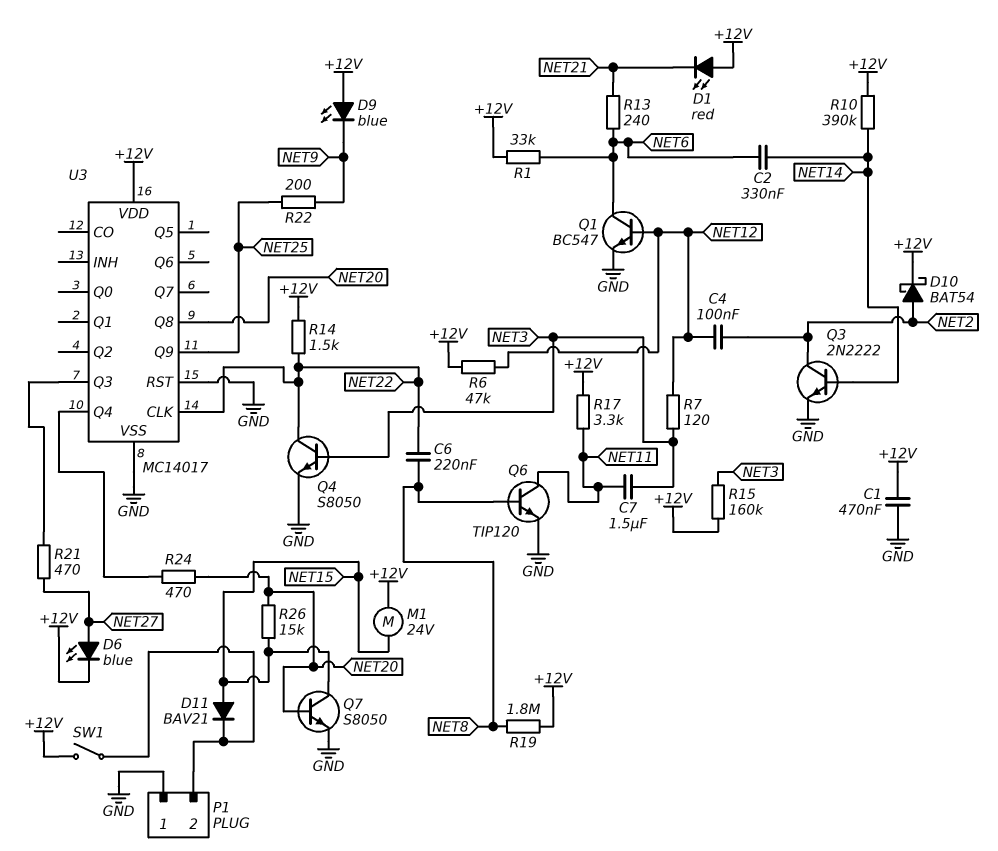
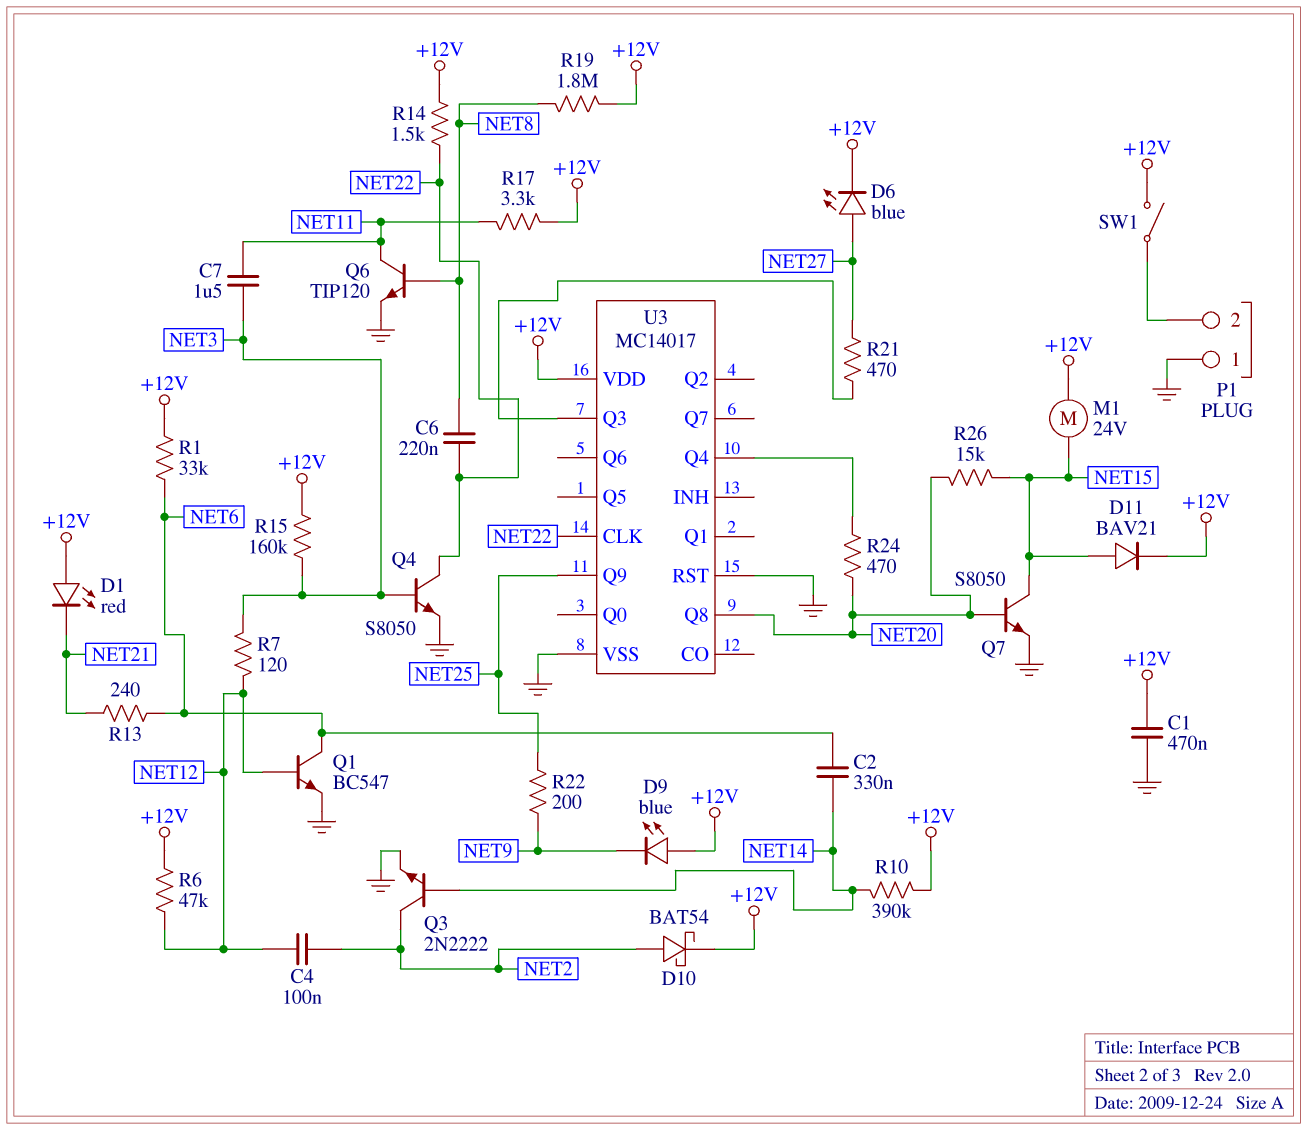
D11: diode BAV21 (A NET15, K P1/2) -> diode BAV21 (A NET15, K +12V)

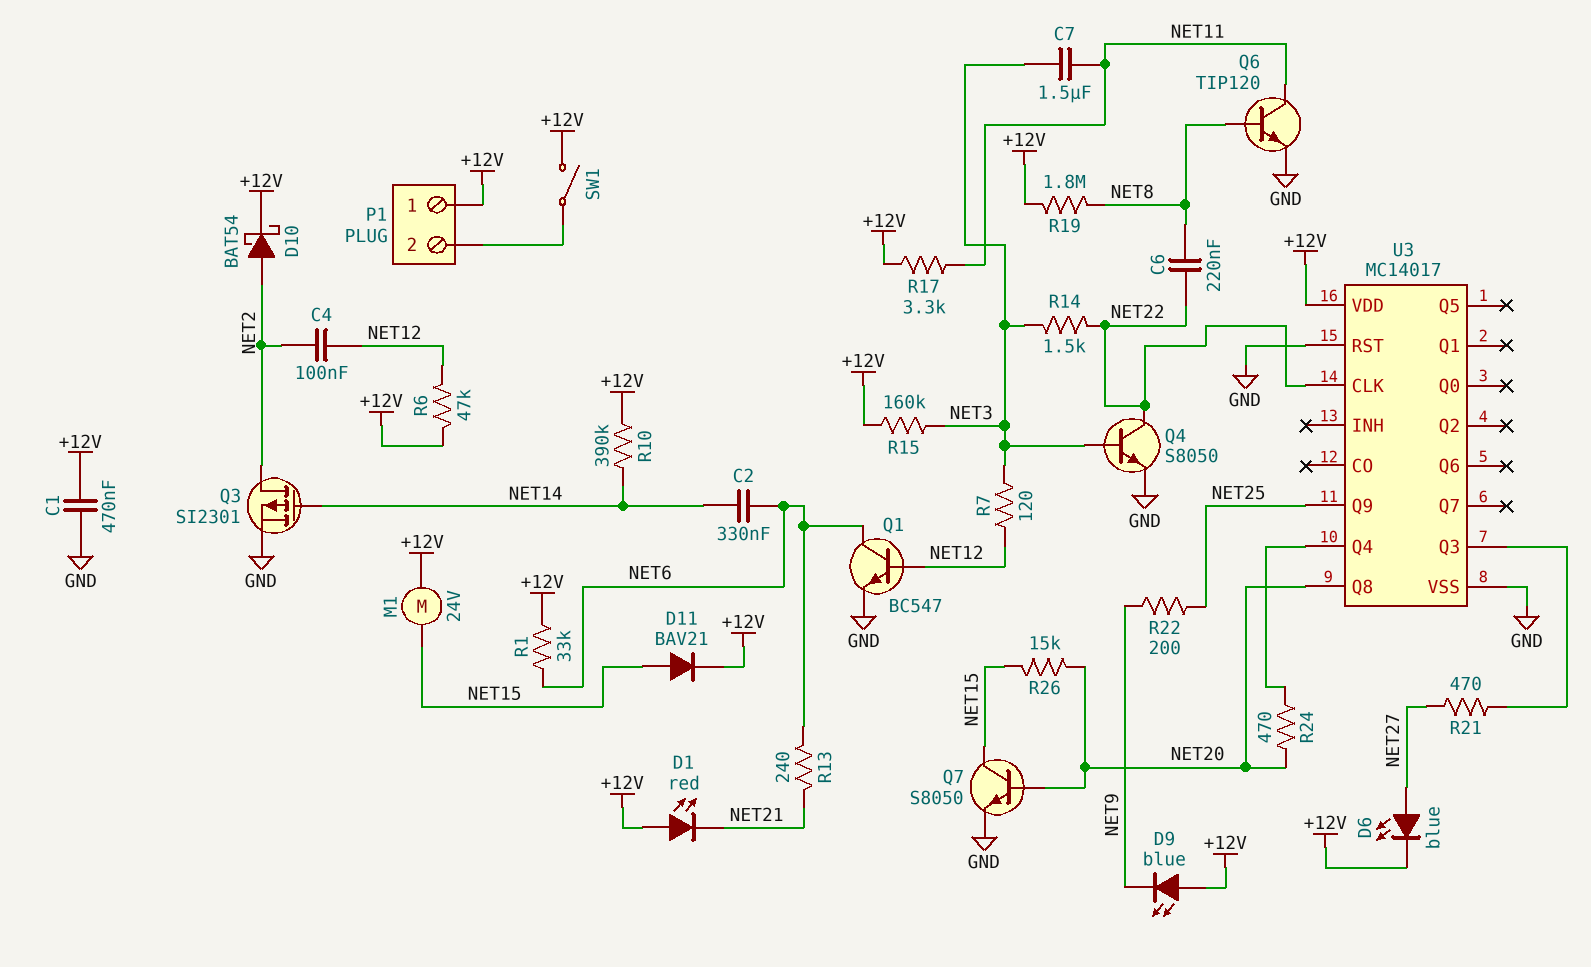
P1 pin 1: GND -> +12V
Q3: NPN 2N2222 (B NET14, C NET2, E GND) -> PMOS SI2301 (G NET14, D NET2, S GND)
R14: 1.5k (+12V, NET22) -> 1.5k (NET3, NET22)

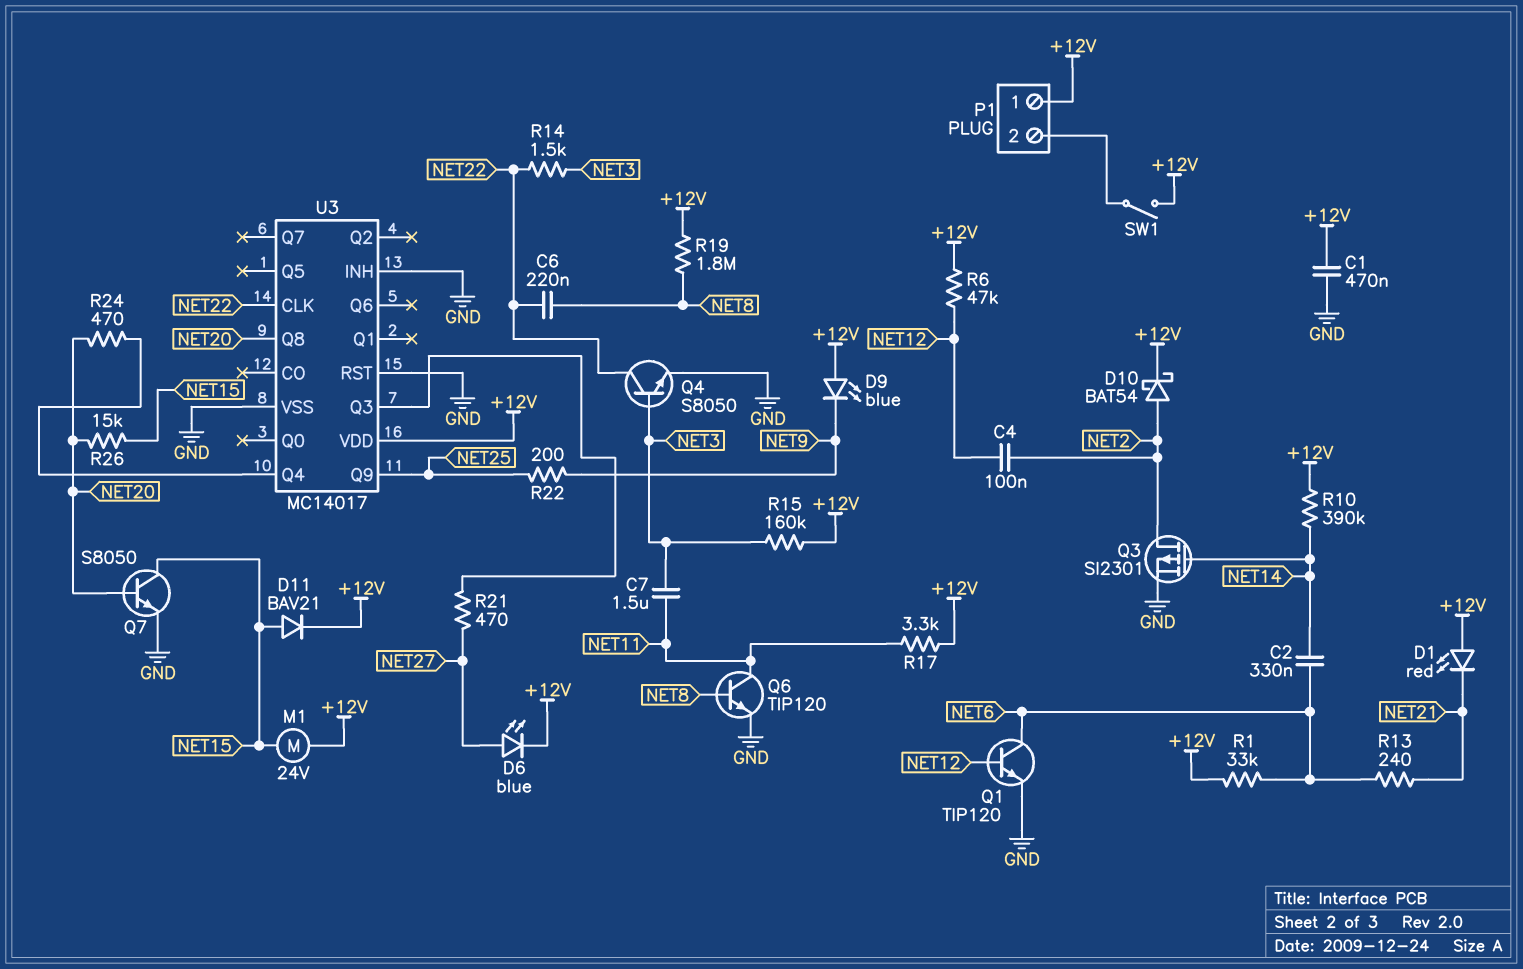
Q1: NPN BC547 (B NET12, C NET6, E GND) -> NPN TIP120 (B NET12, C NET6, E GND)
R7: 120 (NET3, NET12) -> none
U3 pin INH: none -> GND

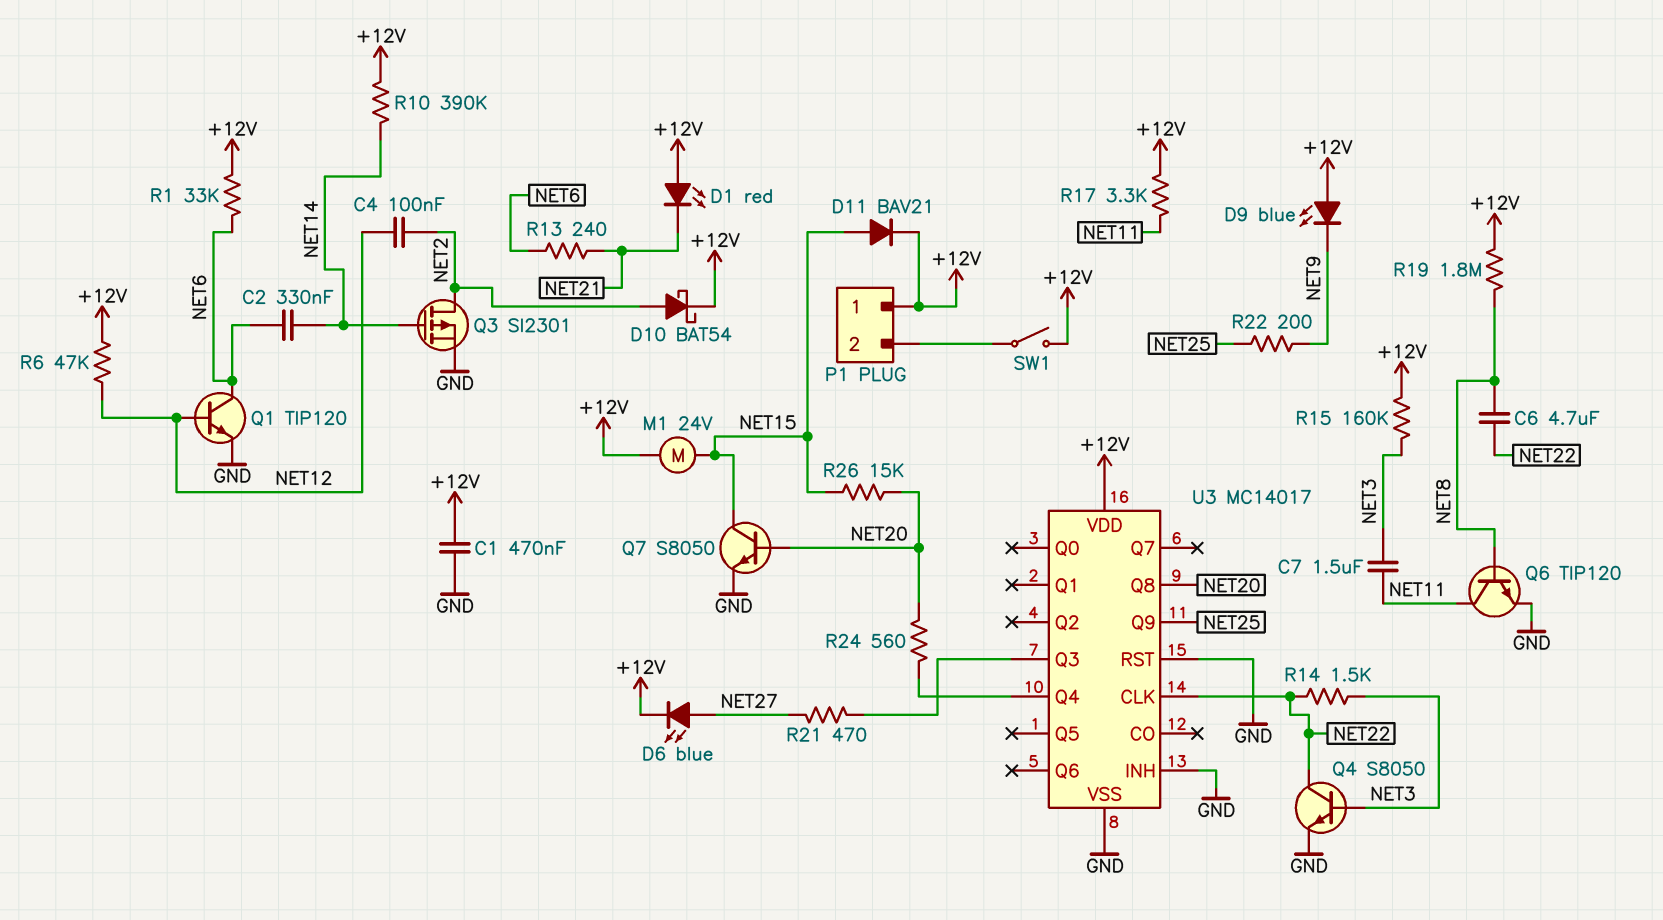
C6: 220nF (NET8, NET22) -> 4.7uF (NET8, NET22)
R24: 470 (NET20, U3/Q4) -> 560 (NET20, U3/Q4)

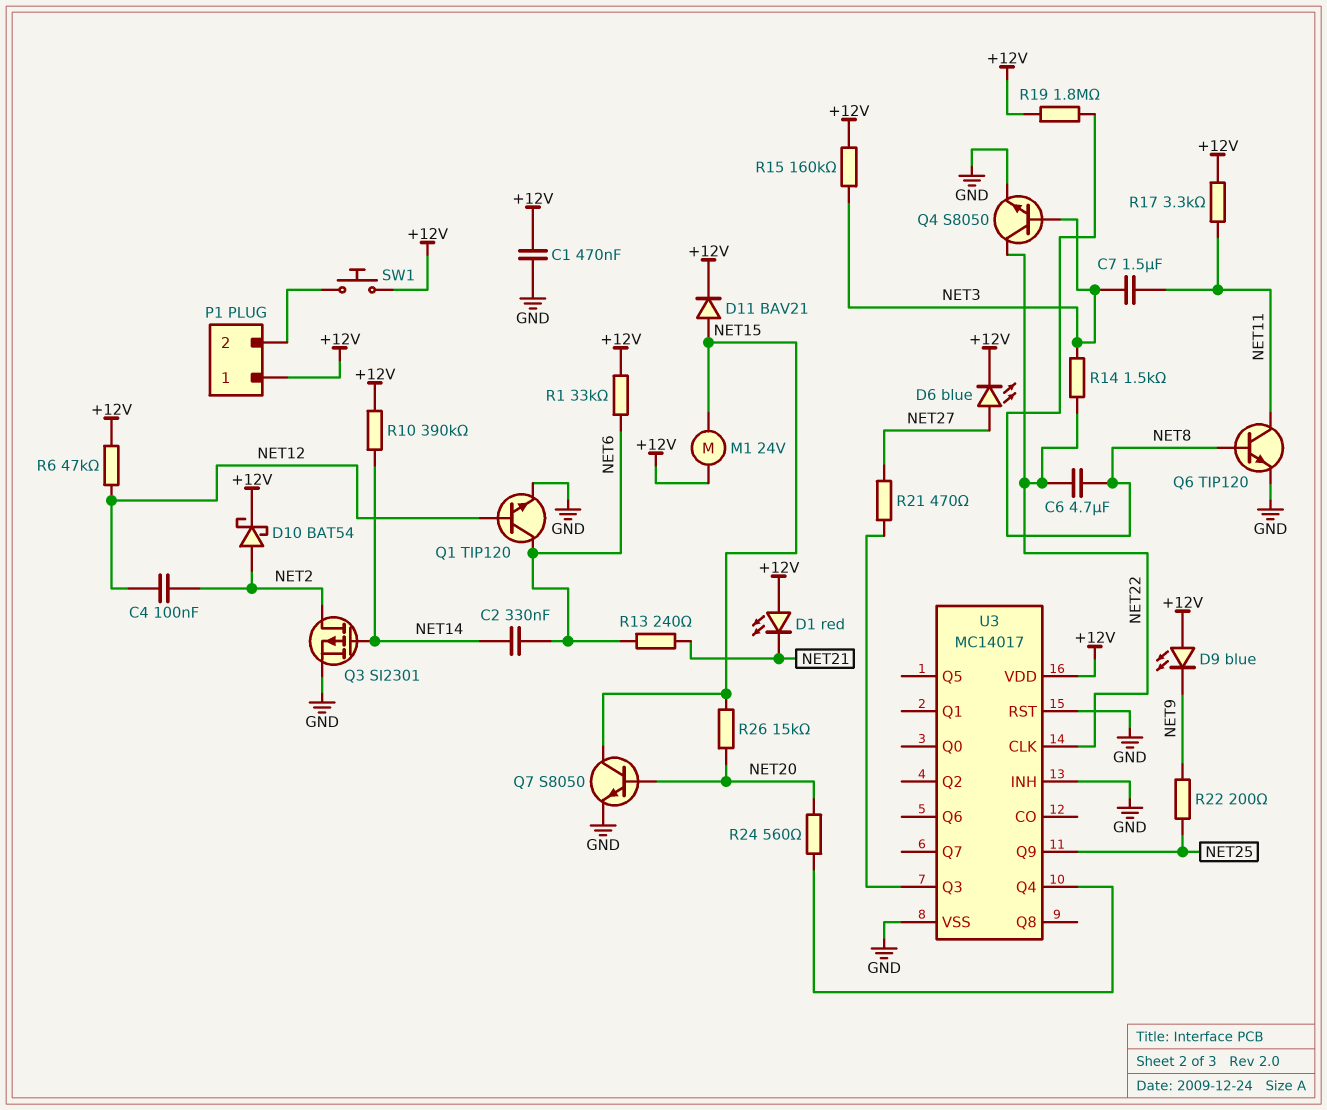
SW1: switch (+12V, P1/2) -> button (+12V, P1/2)
U3 pin Q8: NET20 -> none

